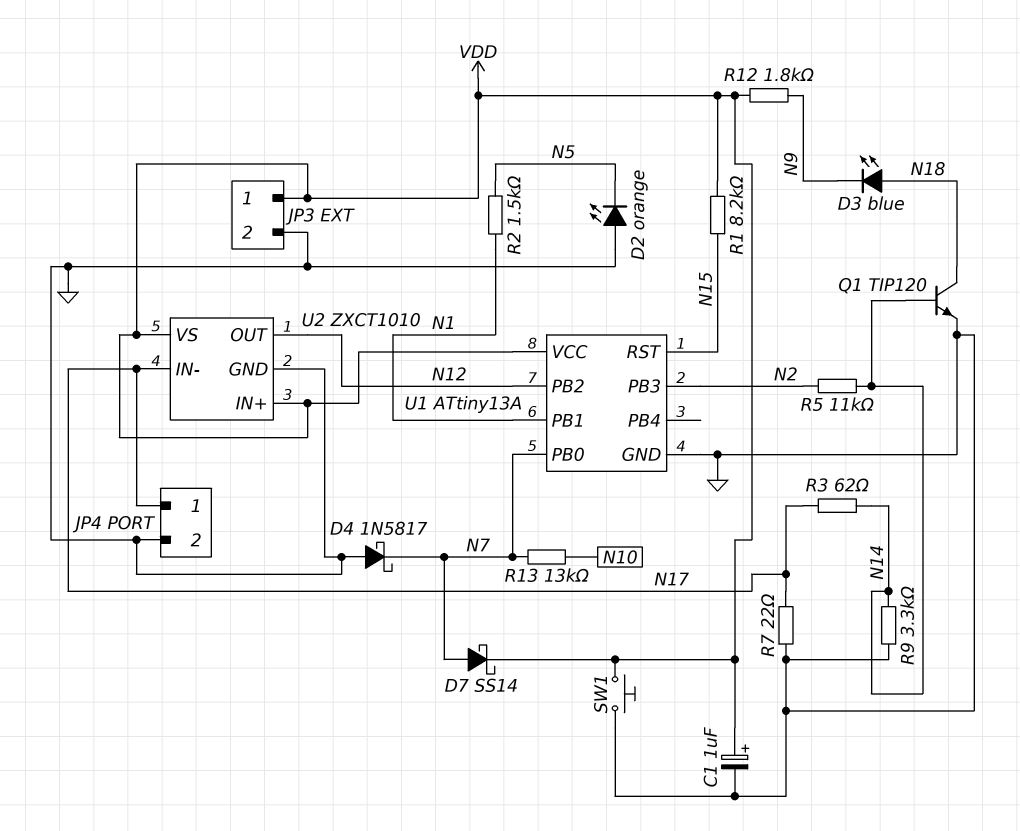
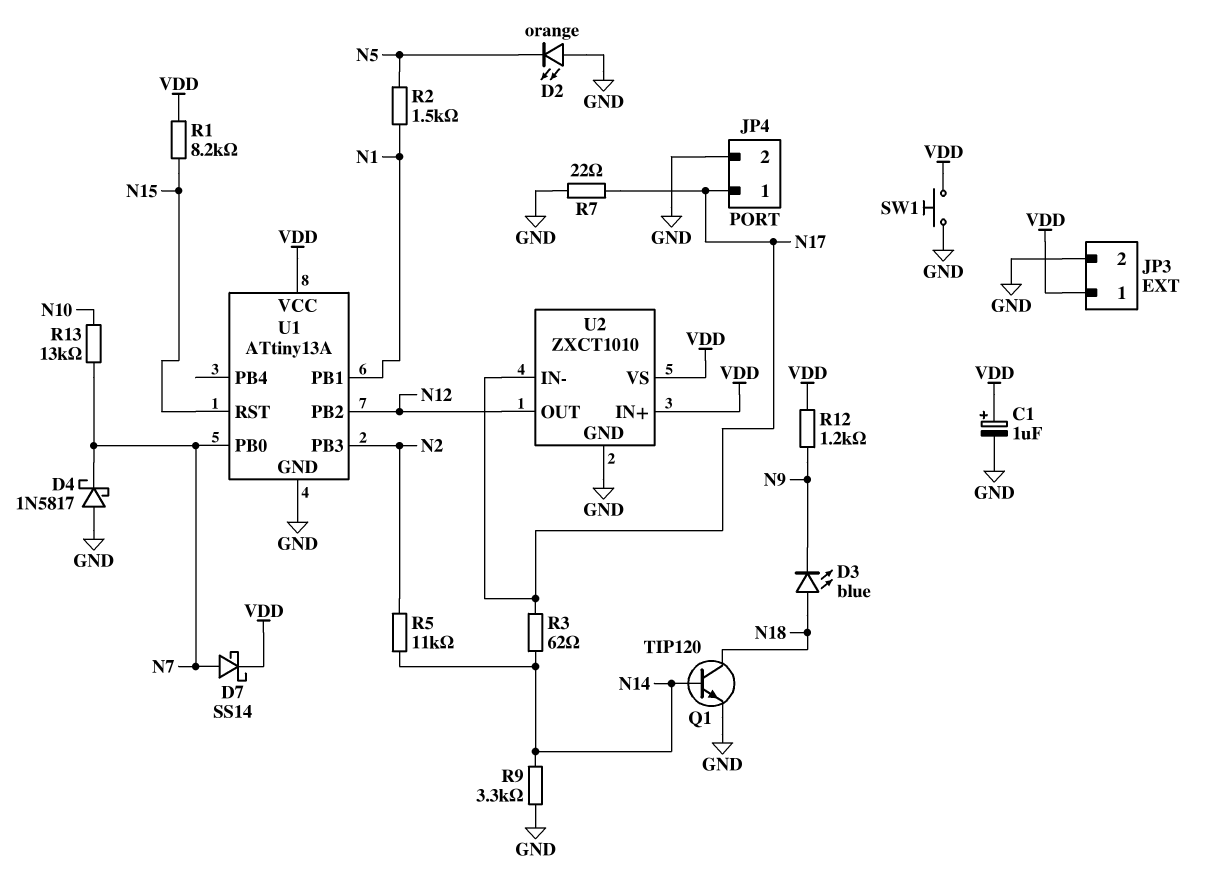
R12: 1.8k (N9, VDD) -> 1.2k (N9, VDD)

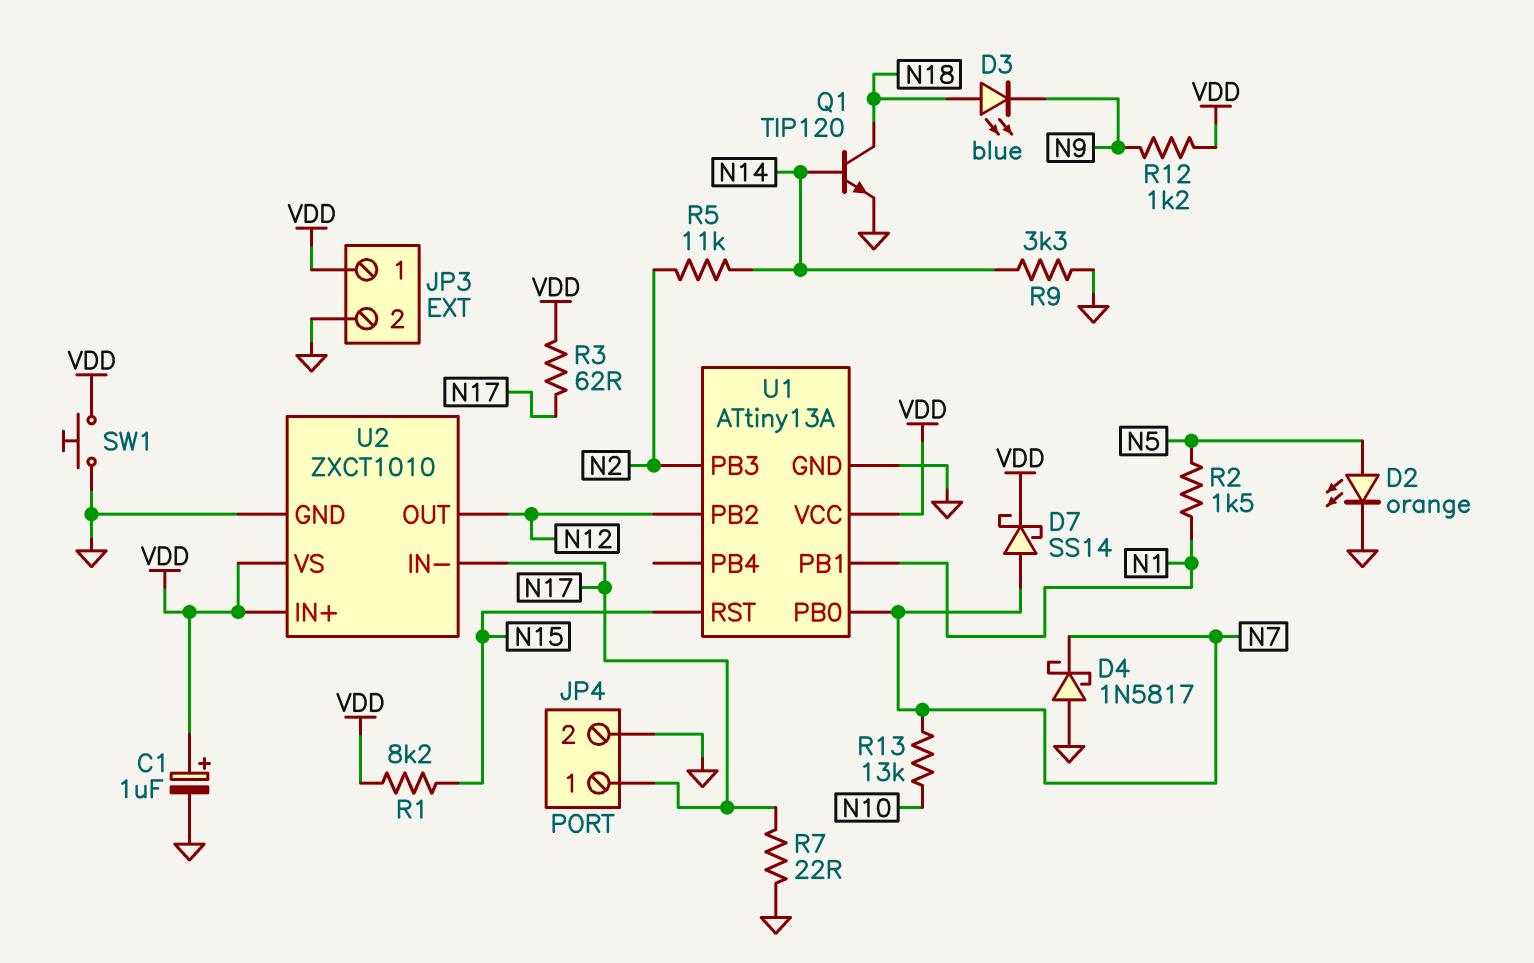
D2: LED orange (A GND, K N5) -> LED orange (A N5, K GND)
R3: 62 (N14, N17) -> 62 (N17, VDD)

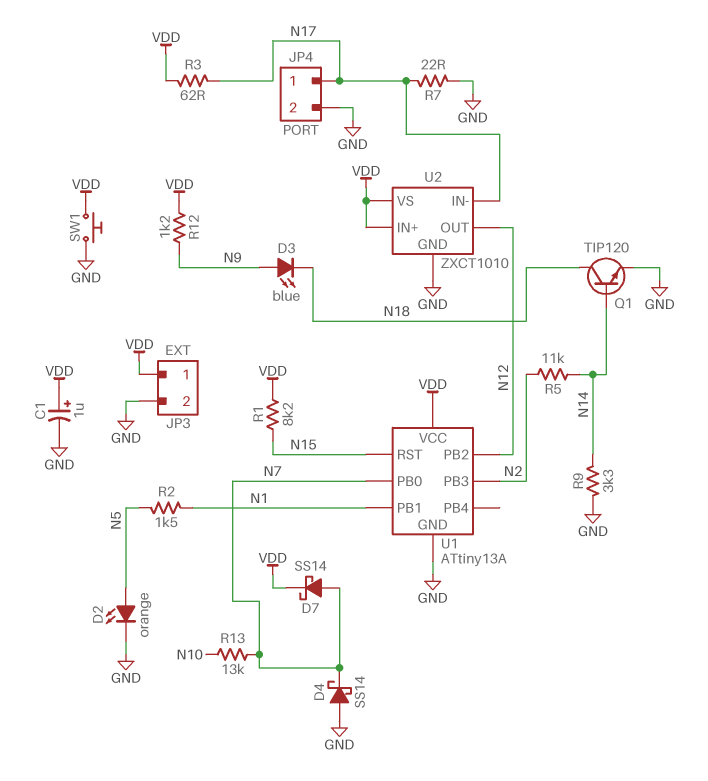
D3: LED blue (A N18, K N9) -> LED blue (A N9, K N18)
D4: schottky 1N5817 (A GND, K N7) -> schottky SS14 (A GND, K N7)

